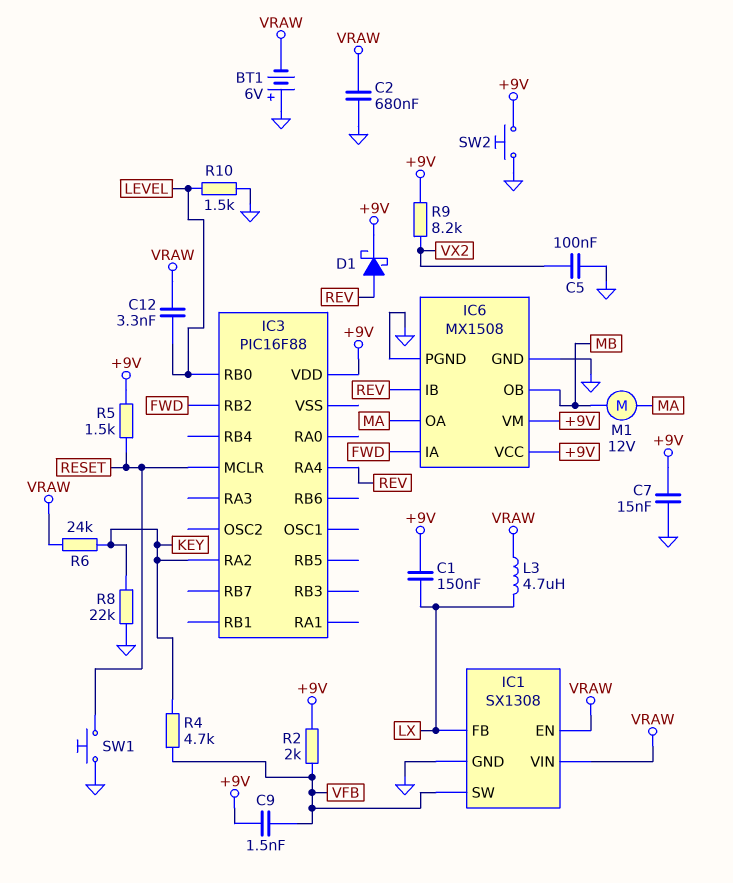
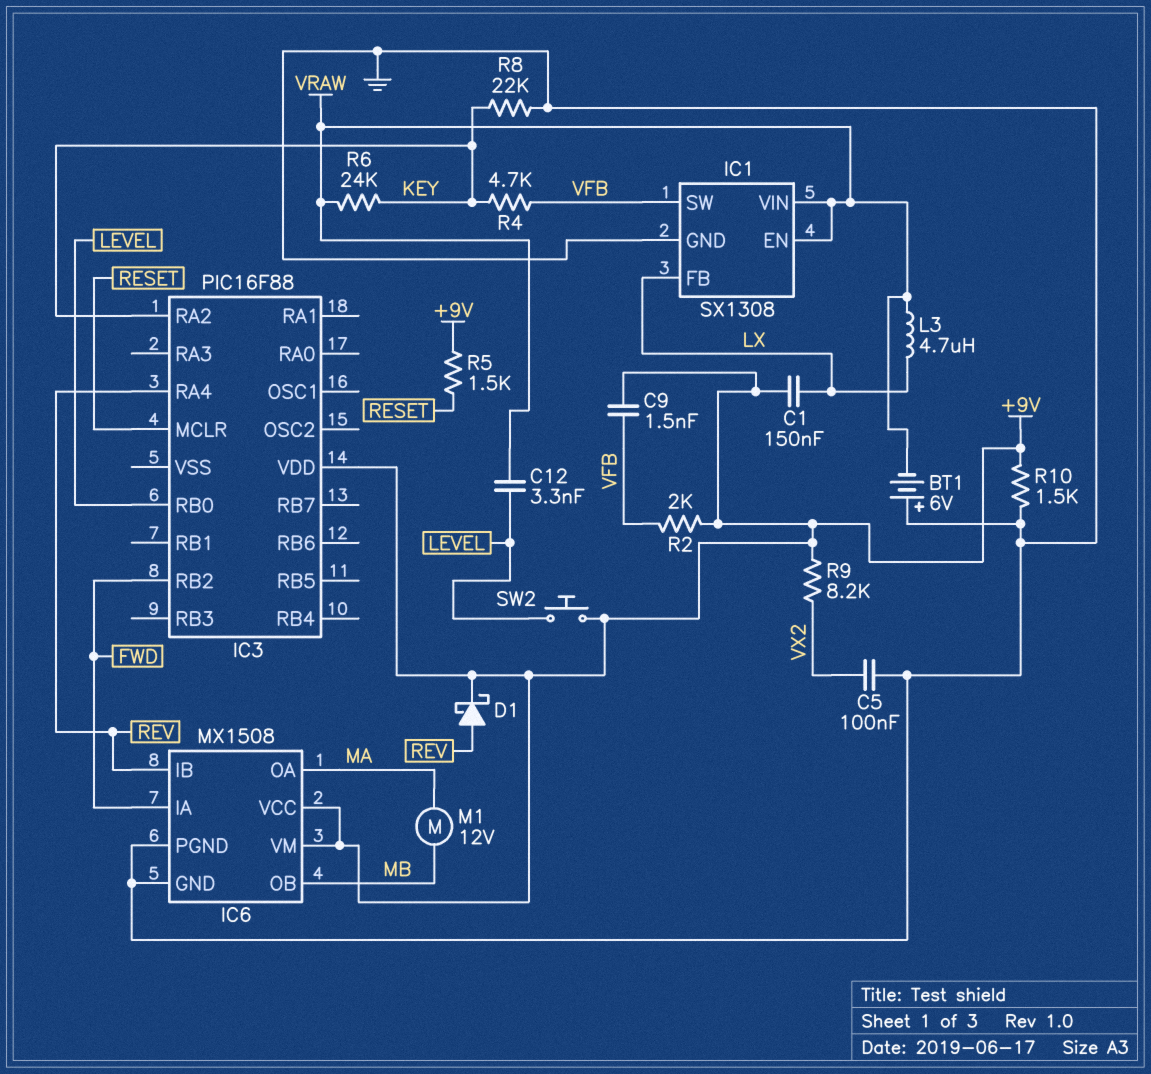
C2: 680nF (GND, VRAW) -> none
C7: 15nF (+9V, GND) -> none
R10: 1.5k (GND, LEVEL) -> 1.5k (+9V, GND)
SW1: button (GND, RESET) -> none
SW2: button (+9V, GND) -> button (+9V, LEVEL)

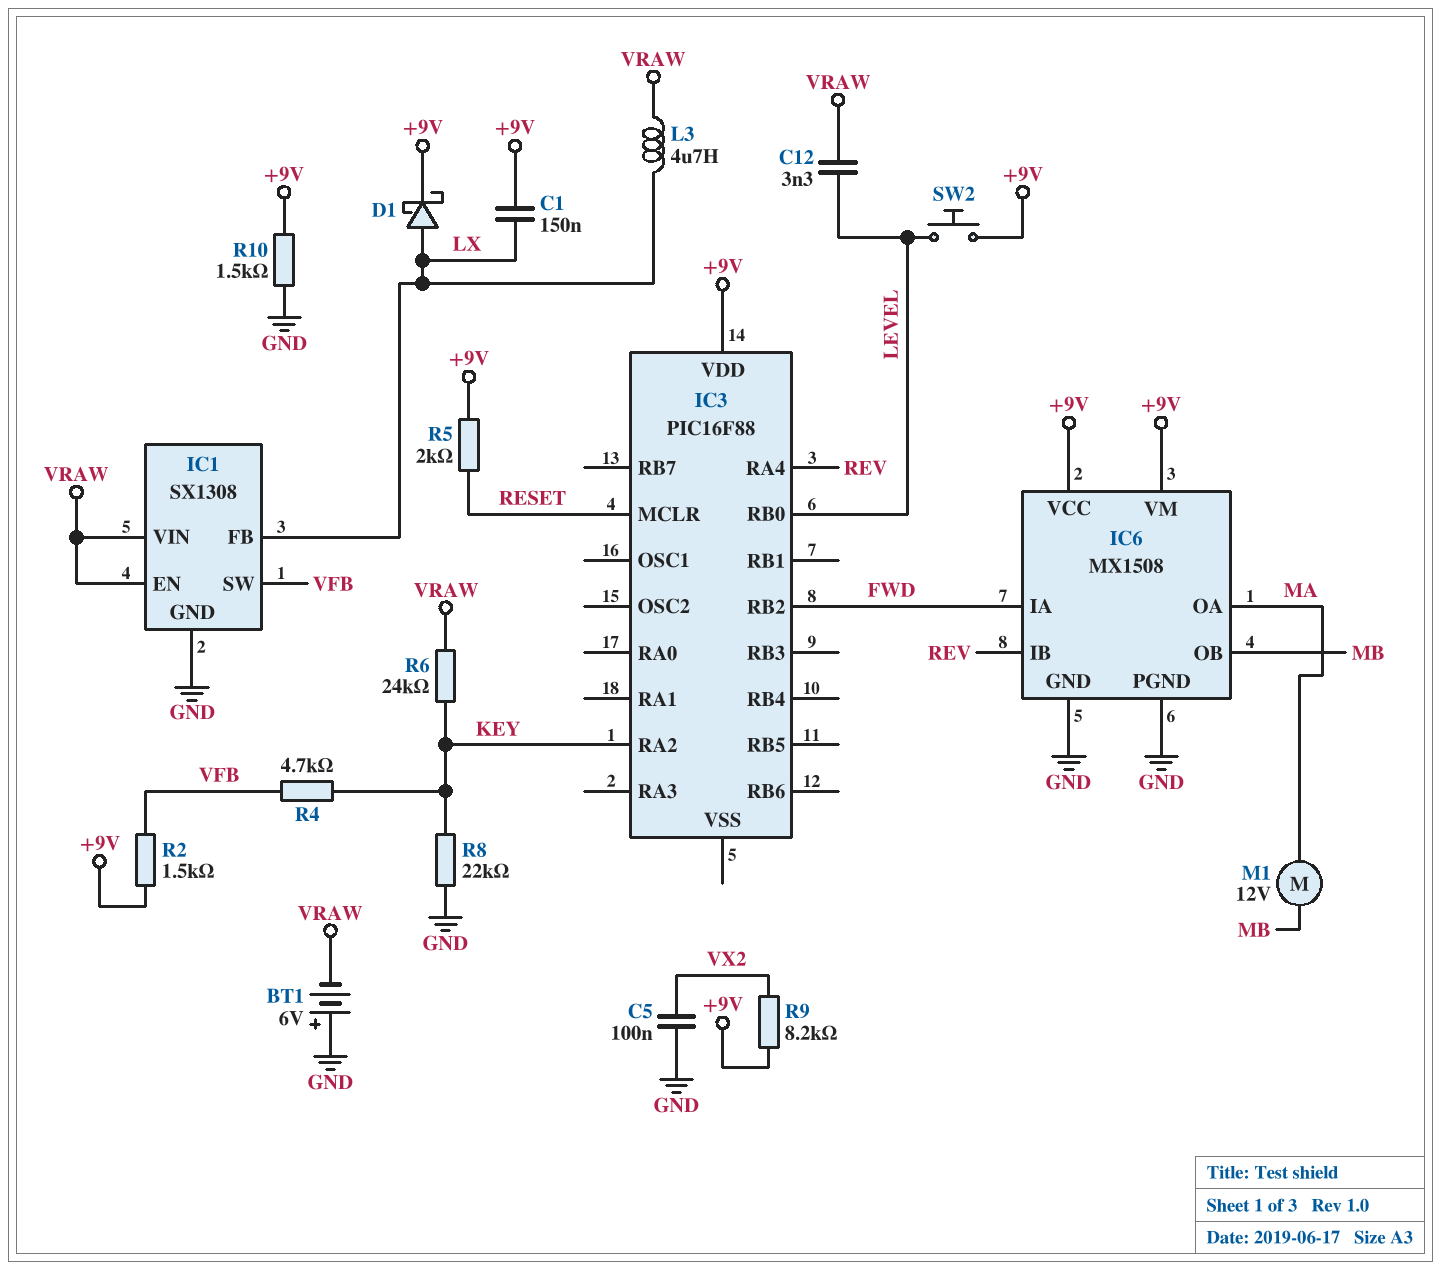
C9: 1.5nF (+9V, VFB) -> none
D1: schottky (A REV, K +9V) -> schottky (A LX, K +9V)
R2: 2k (+9V, VFB) -> 1.5k (+9V, VFB)
R5: 1.5k (+9V, RESET) -> 2k (+9V, RESET)

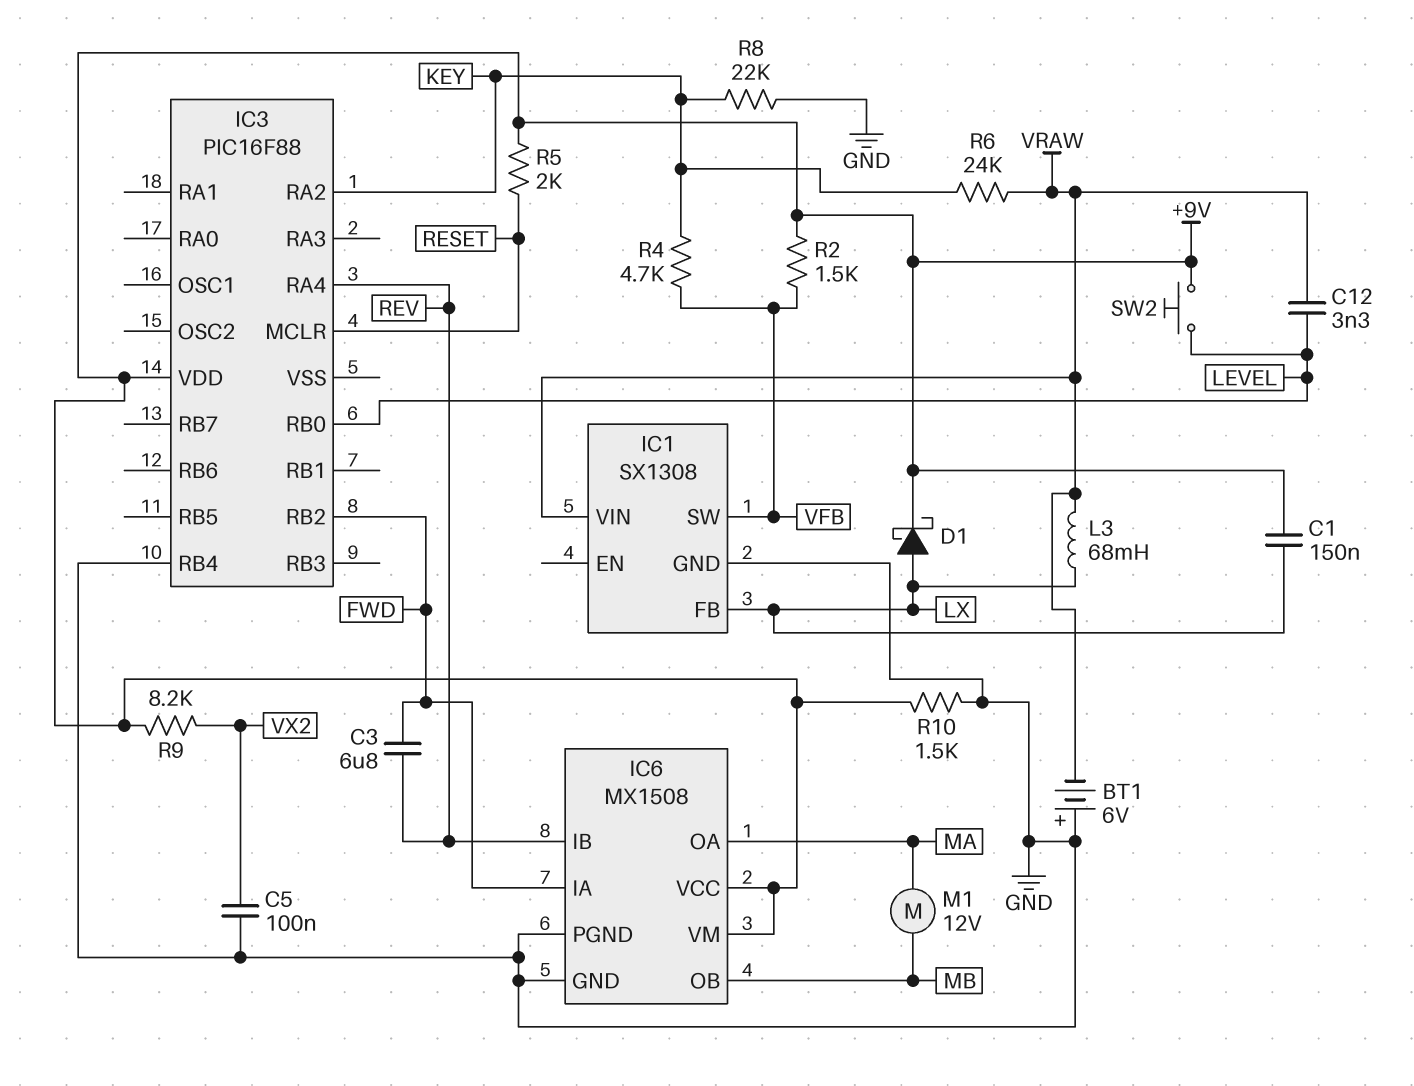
C3: none -> 6.8uF (FWD, REV)
IC1 pin EN: VRAW -> none
IC3 pin RB4: none -> GND
L3: 4.7uH (LX, VRAW) -> 68mH (LX, VRAW)

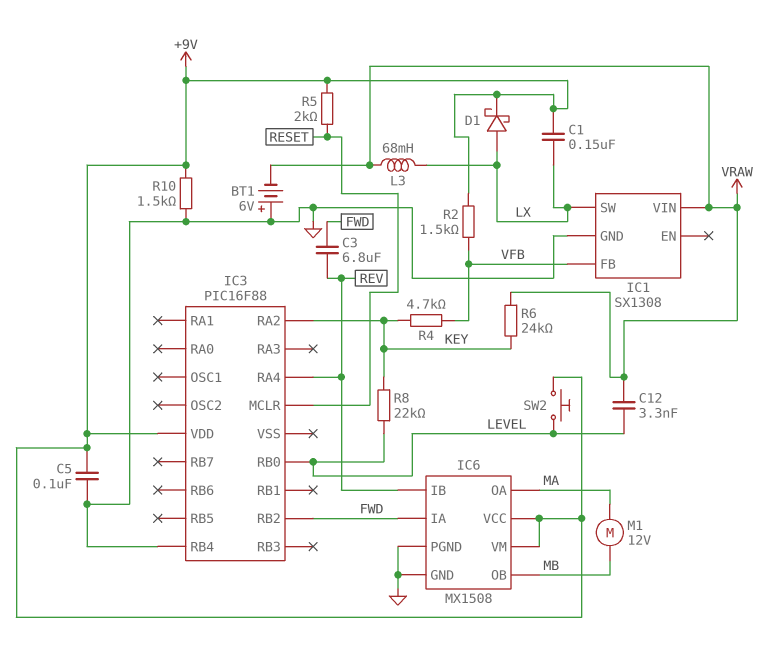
C5: 100nF (GND, VX2) -> 100nF (+9V, GND)
IC1 pin FB: LX -> VFB
IC1 pin SW: VFB -> LX
R8: 22k (GND, KEY) -> 22k (KEY, LEVEL)
R9: 8.2k (+9V, VX2) -> none

